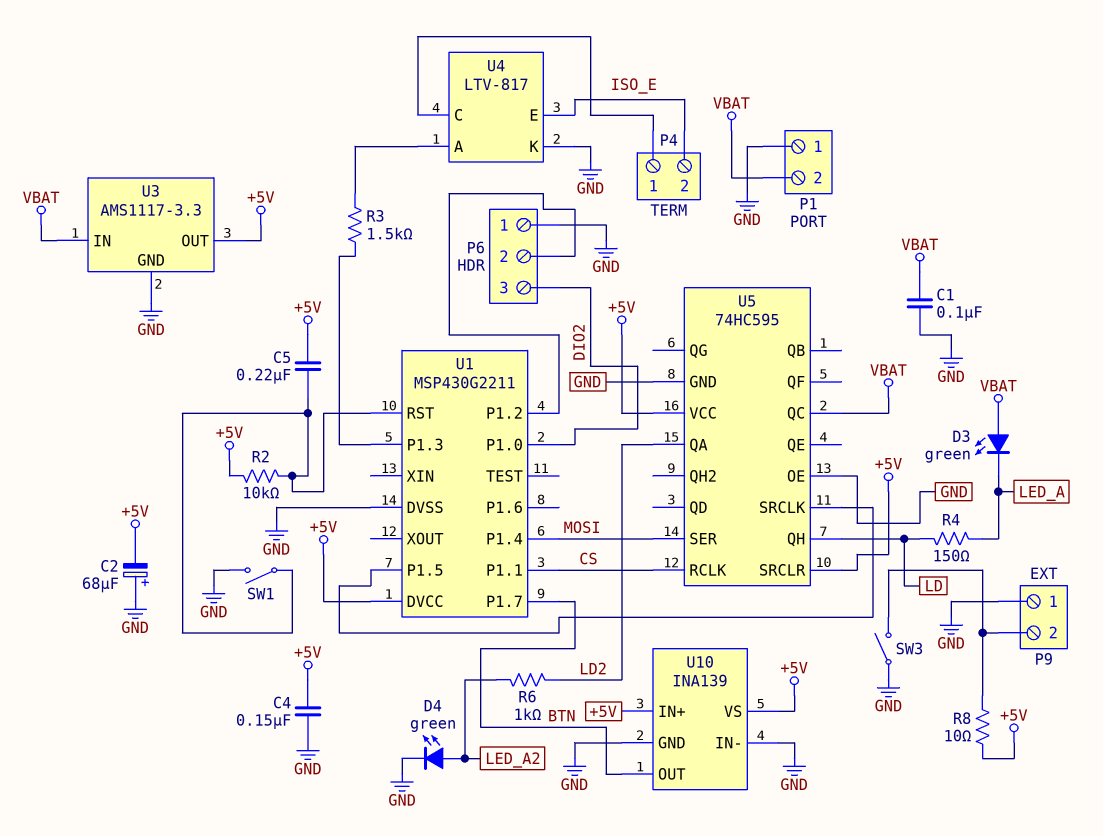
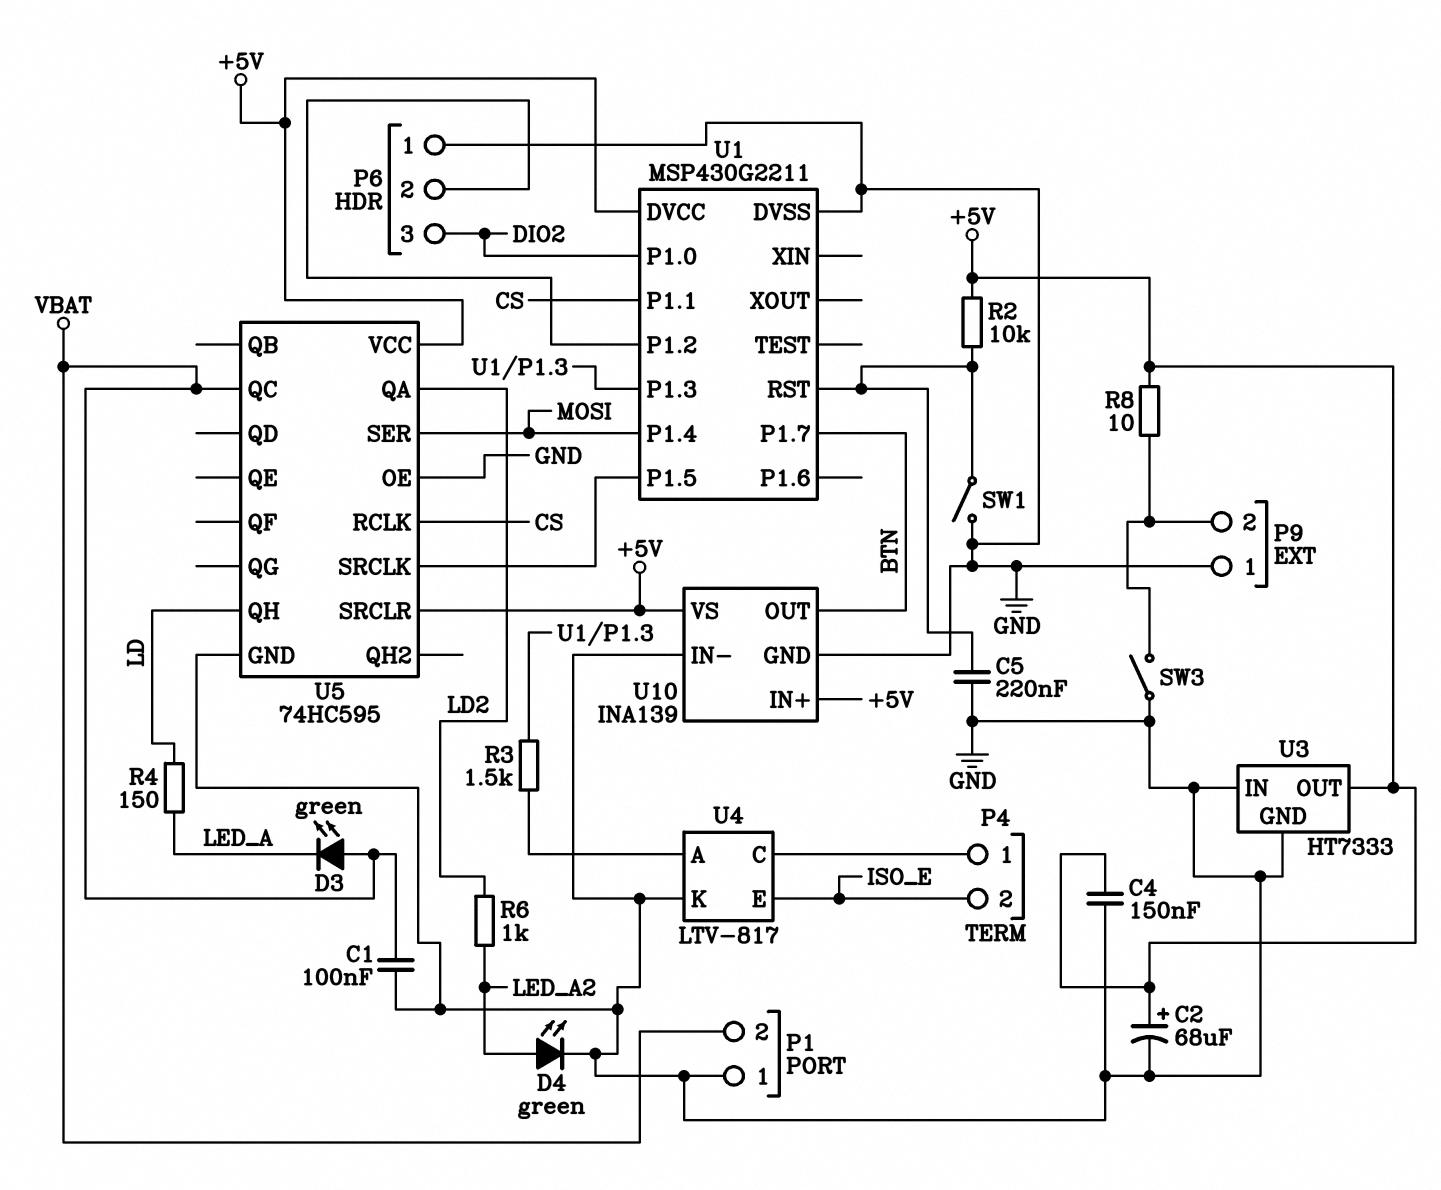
C2: 68uF (plus GND, minus +5V) -> 68uF (plus +5V, minus GND)
C5: 220nF (+5V, U1/RST) -> 220nF (GND, U1/RST)
U3: AMS1117-3.3 -> HT7333
U3 pin IN: VBAT -> GND

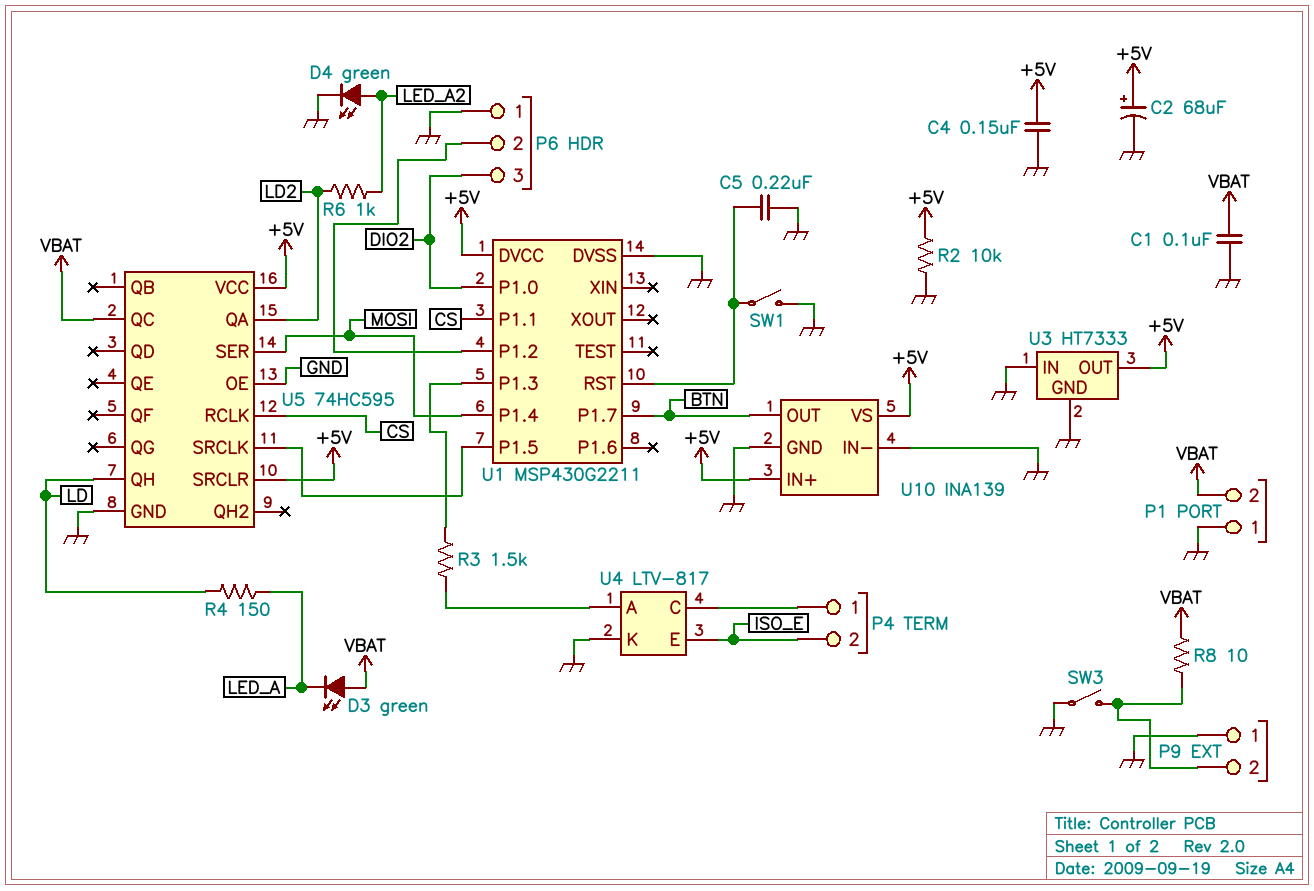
R2: 10k (+5V, U1/RST) -> 10k (+5V, GND)
R8: 10 (+5V, P9/2) -> 10 (P9/2, VBAT)

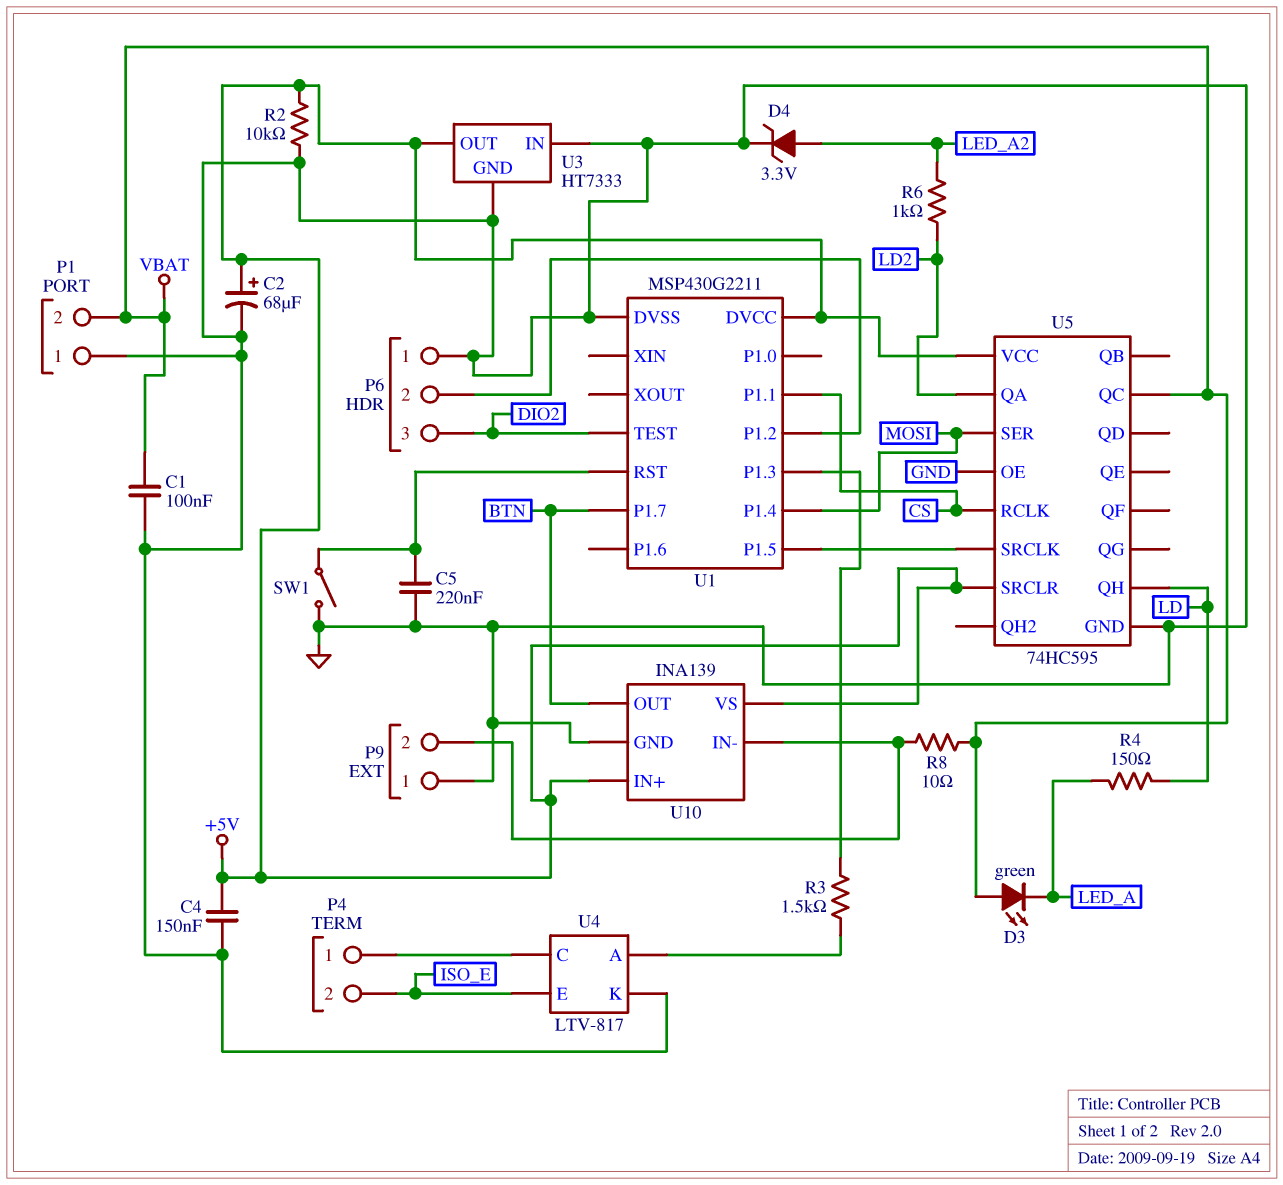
D4: LED green (A LED_A2, K GND) -> zener 3.3V (A LED_A2, K GND)
SW3: switch (GND, P9/2) -> none
U1 pin P1.0: DIO2 -> none
U1 pin TEST: none -> DIO2
U10 pin IN-: GND -> P9/2

